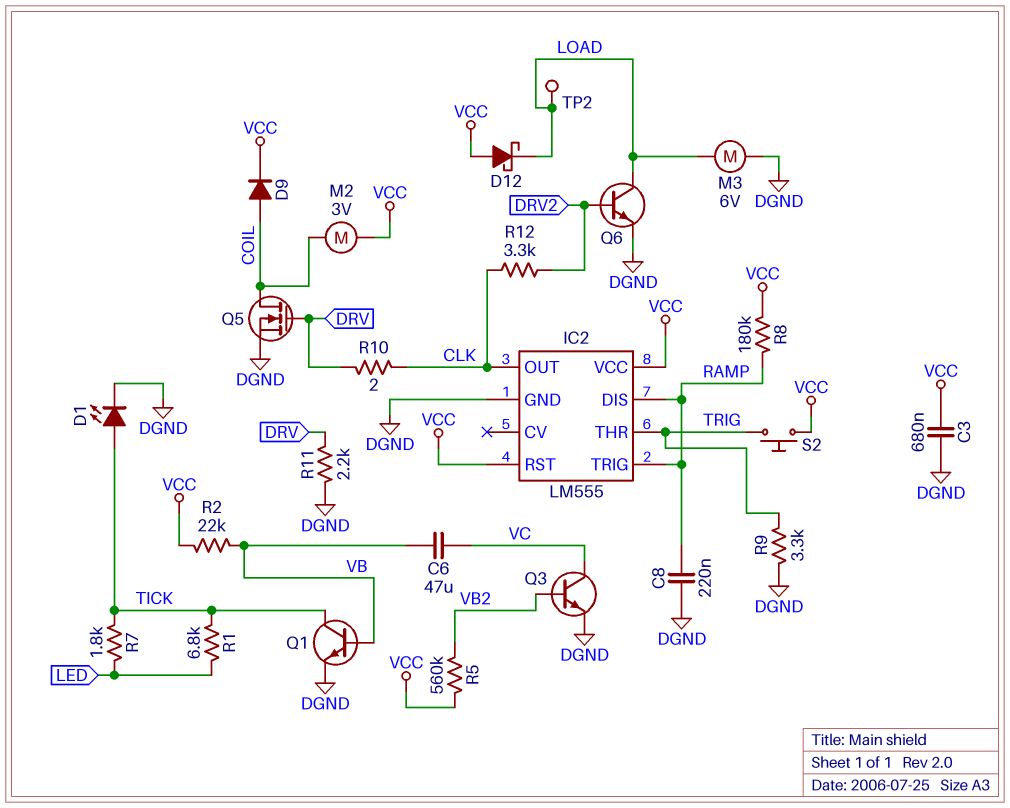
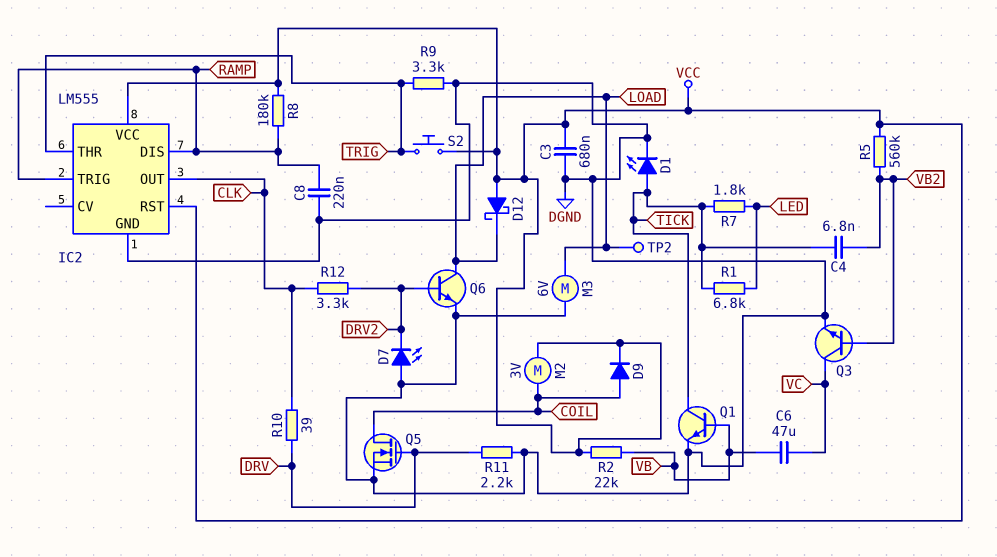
C4: none -> 6.8nF (TICK, VB2)
D7: none -> LED (A DGND, K DRV2)
R10: 2 (CLK, DRV) -> 39 (CLK, DRV)

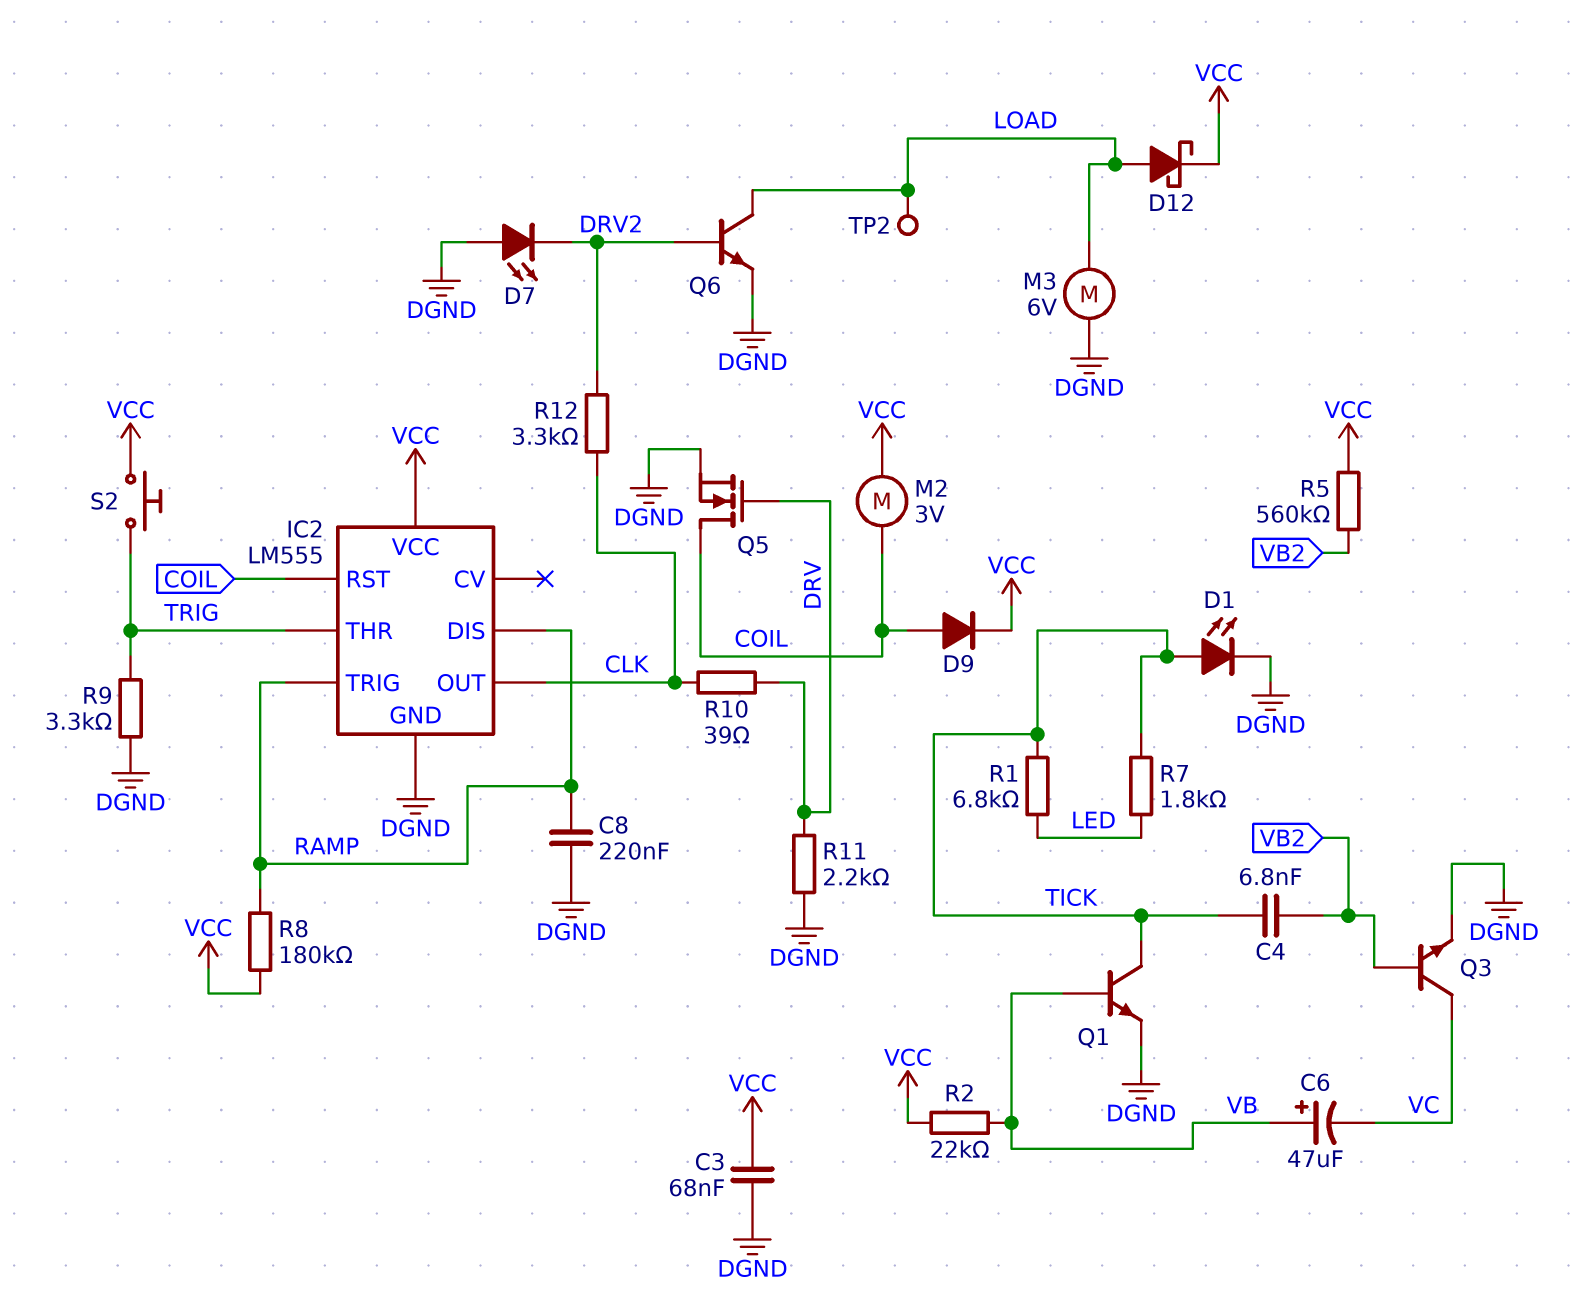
C3: 680nF (DGND, VCC) -> 68nF (DGND, VCC)
C6: 47uF (VB, VC) -> 47uF (plus VB, minus VC)
D12: schottky (A VCC, K LOAD) -> schottky (A LOAD, K VCC)
IC2 pin RST: VCC -> COIL

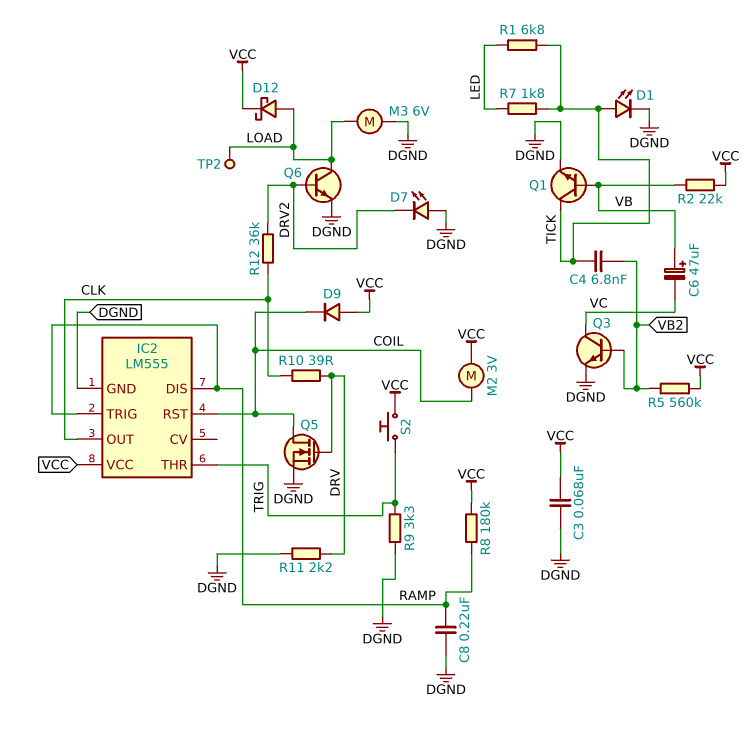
D9: diode (A COIL, K VCC) -> diode (A VCC, K COIL)
R12: 3.3k (CLK, DRV2) -> 36k (CLK, DRV2)

